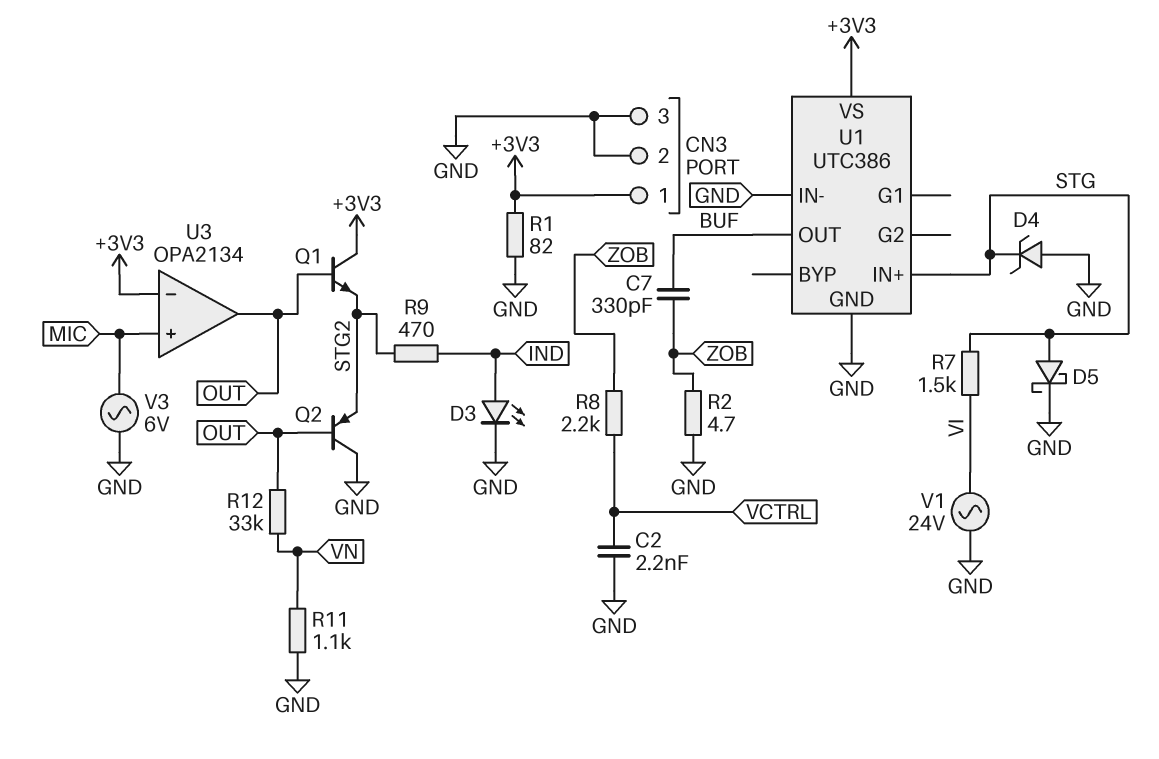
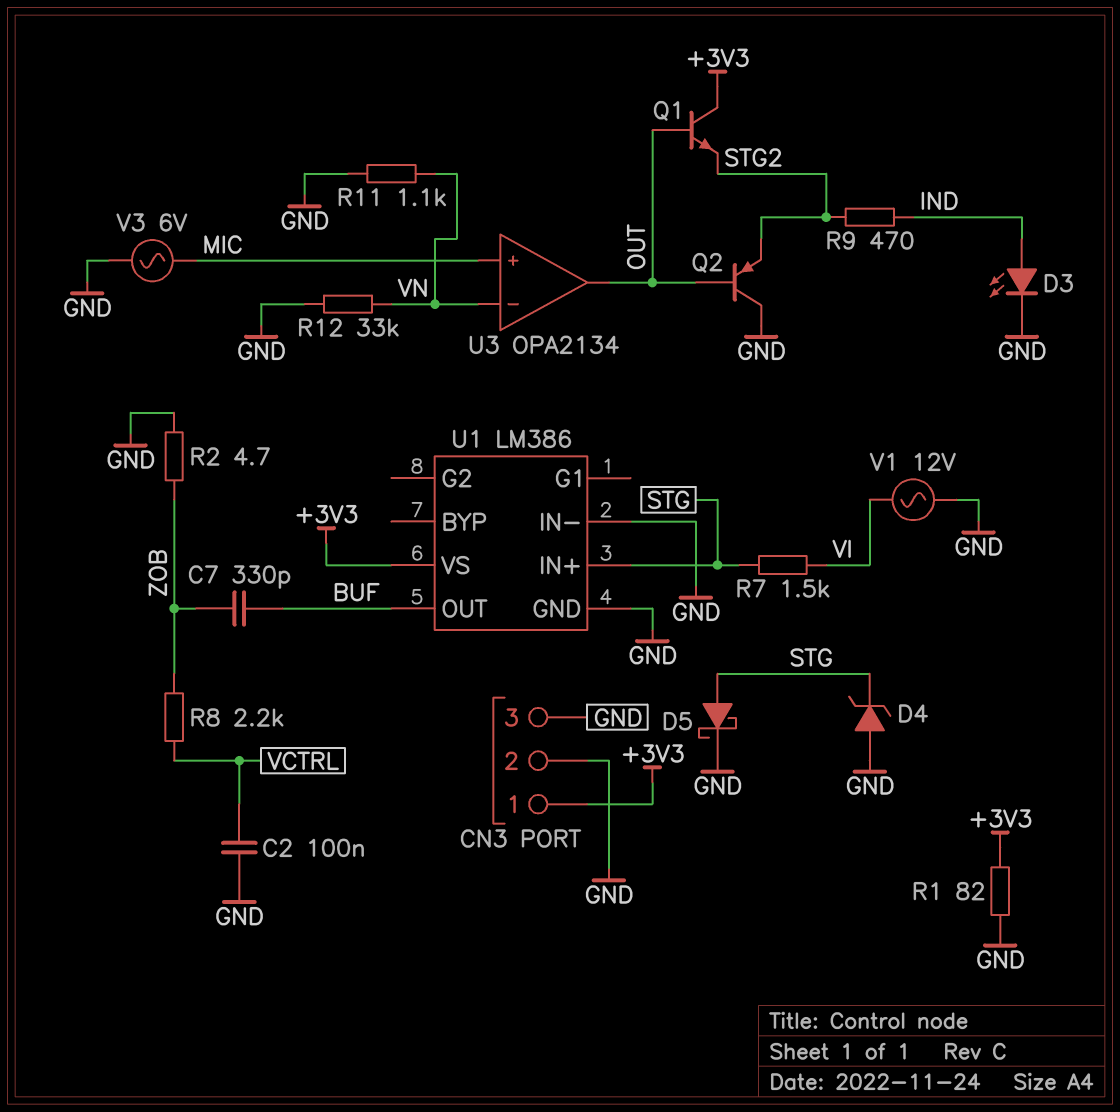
C2: 2.2nF (GND, VCTRL) -> 100nF (GND, VCTRL)
R12: 33k (OUT, VN) -> 33k (GND, VN)
U1: UTC386 -> LM386
U3 pin in-: +3V3 -> VN
V1: AC 24V (GND, VI) -> AC 12V (GND, VI)

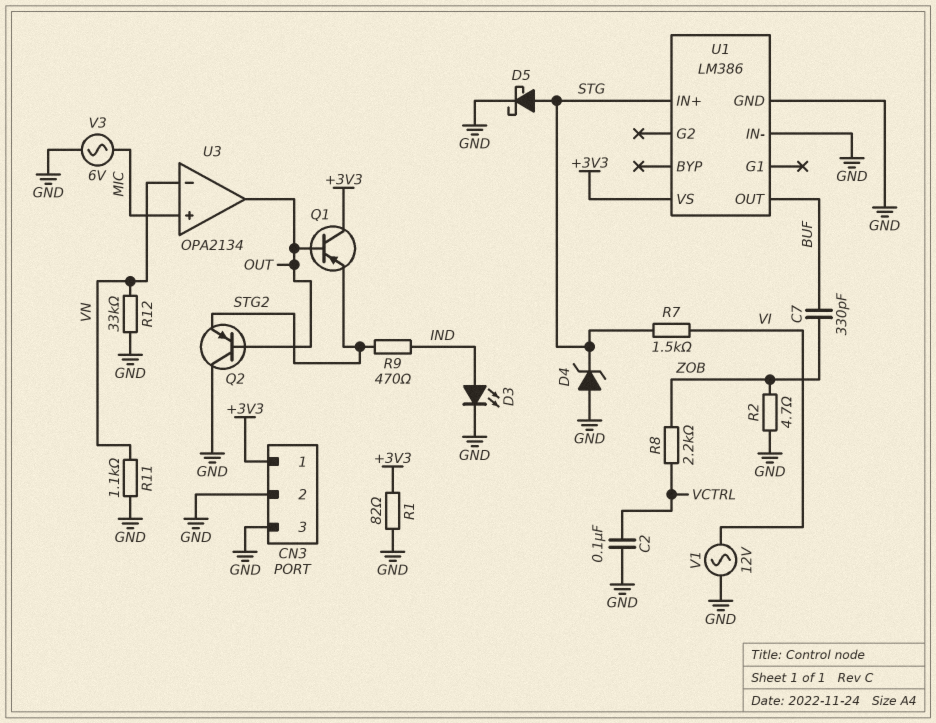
Q1: NPN (B OUT, C +3V3, E STG2) -> PNP (B OUT, C +3V3, E STG2)

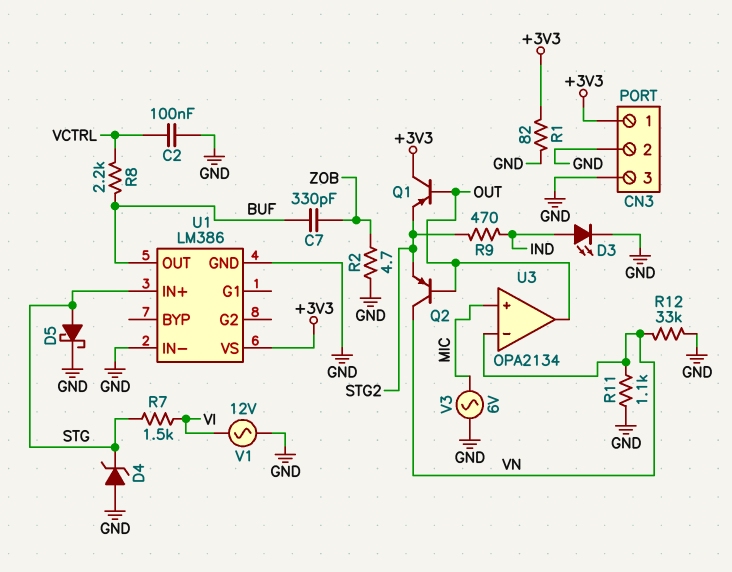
Q2: PNP (B OUT, C GND, E STG2) -> PNP (B OUT, C VN, E STG2)
R8: 2.2k (VCTRL, ZOB) -> 2.2k (BUF, VCTRL)

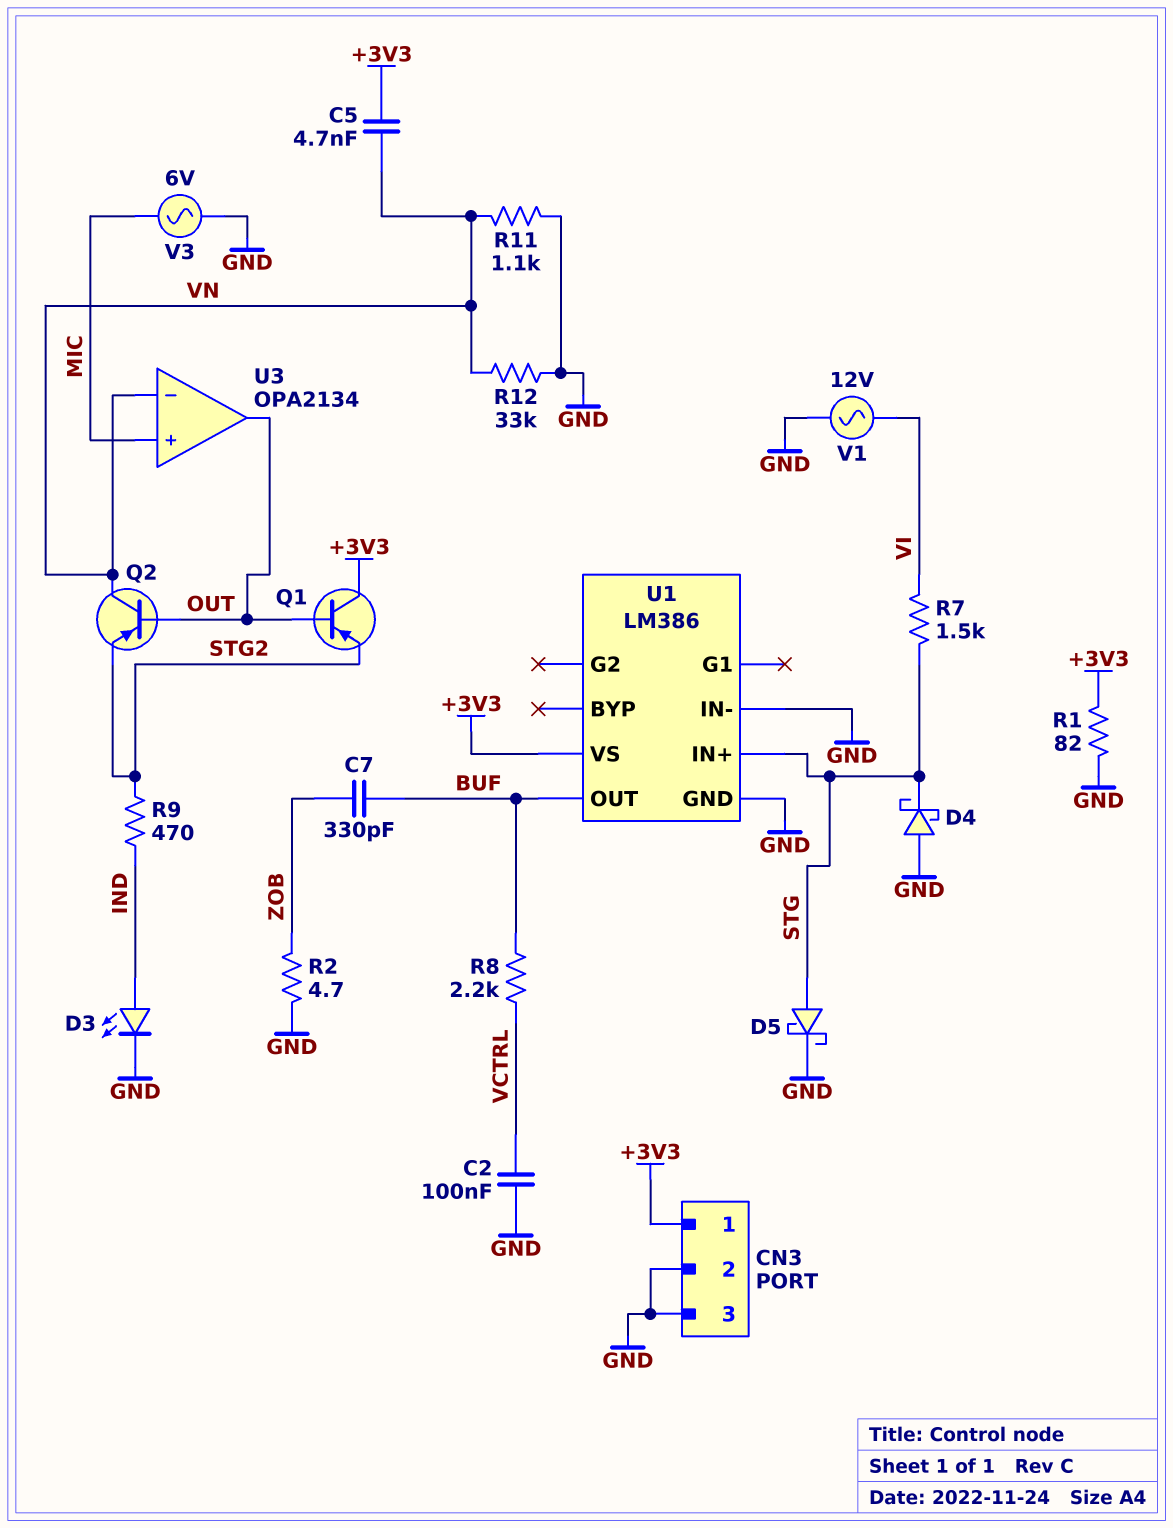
C5: none -> 4.7nF (+3V3, VN)
D4: zener (A GND, K STG) -> schottky (A GND, K STG)

